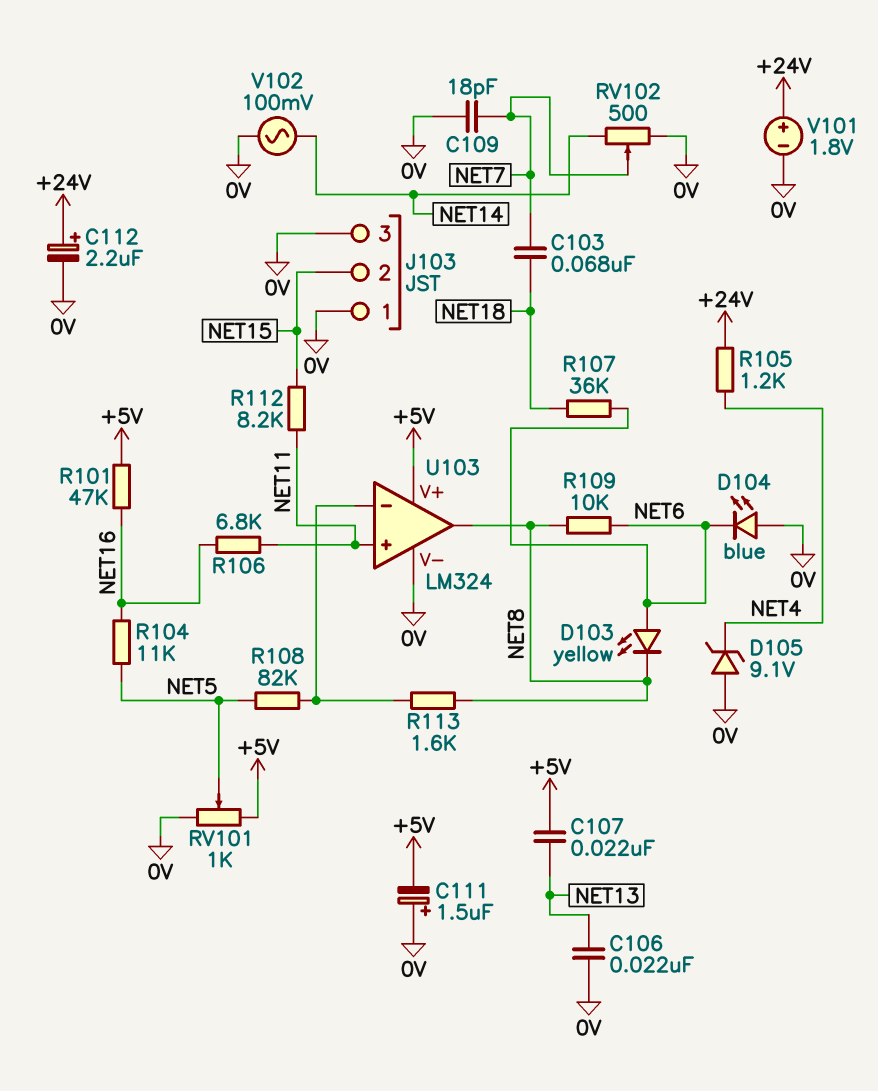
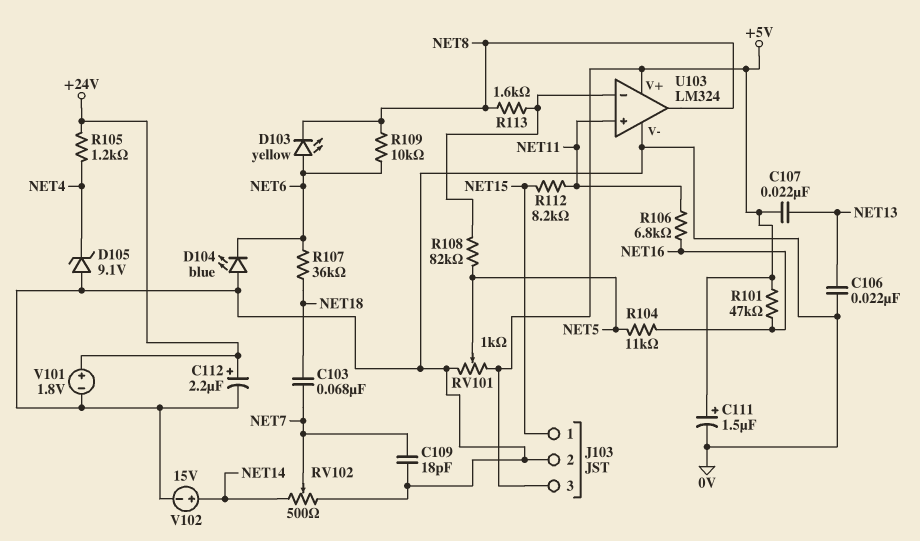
C111: 1.5uF (plus 0V, minus +5V) -> 1.5uF (plus +5V, minus 0V)
J103 pin 1: 0V -> NET15
J103 pin 2: NET15 -> 0V
J103 pin 3: 0V -> +5V
V102: AC 100mV (0V, NET14) -> 15V (plus NET14, minus 0V)

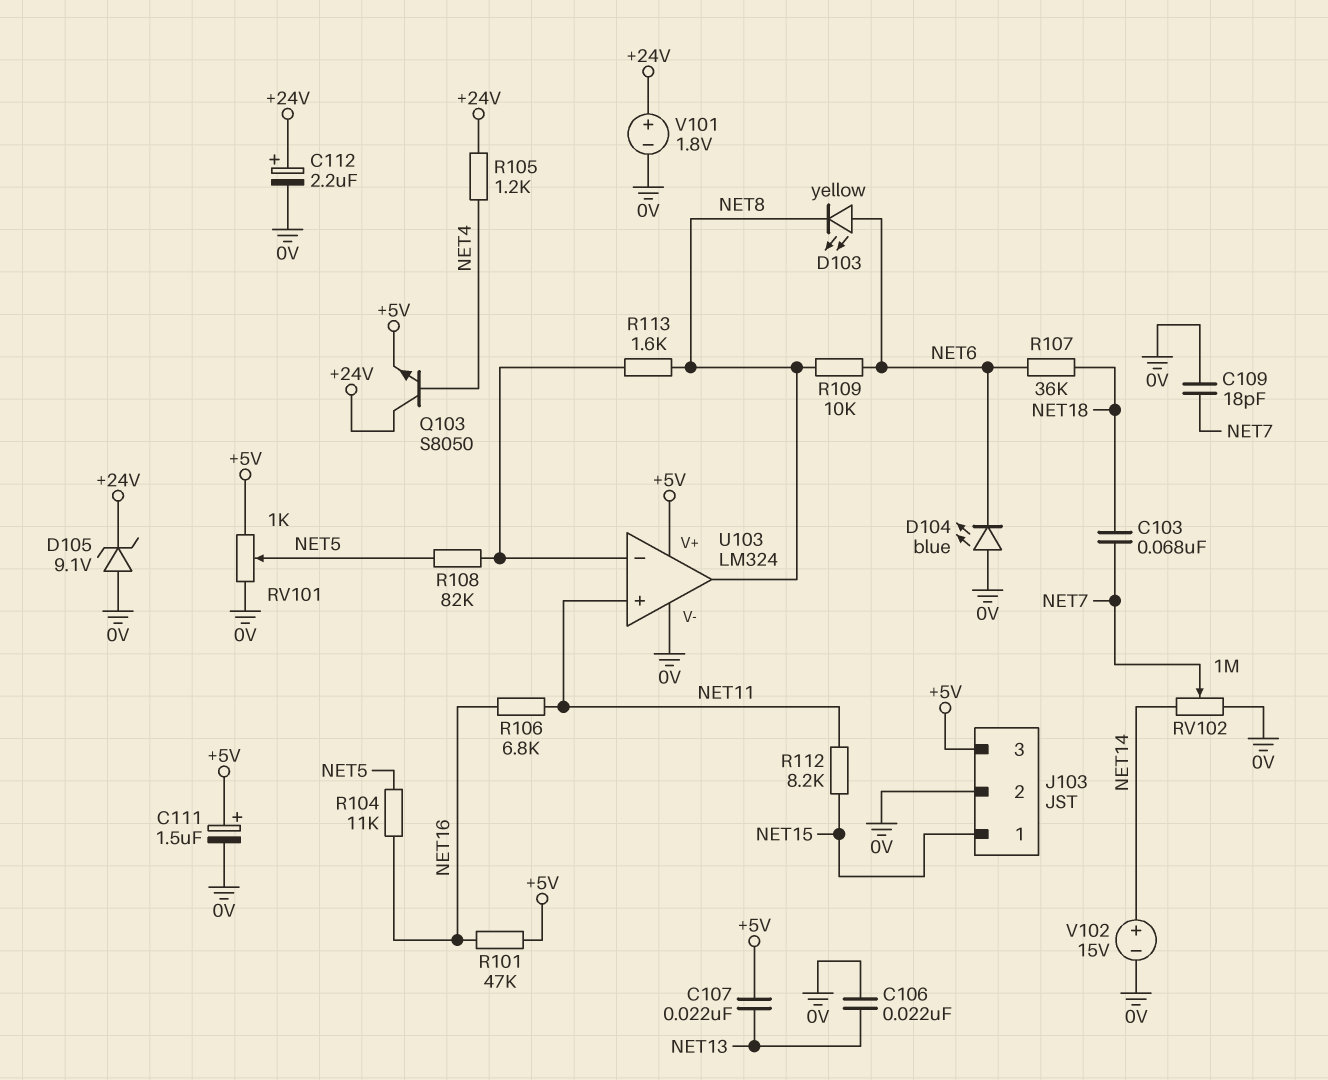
D105: zener 9.1V (A 0V, K NET4) -> zener 9.1V (A 0V, K +24V)
Q103: none -> NPN S8050 (B NET4, C +24V, E +5V)
RV102: 500 (0V, NET14, wiper NET7) -> 1M (0V, NET14, wiper NET7)

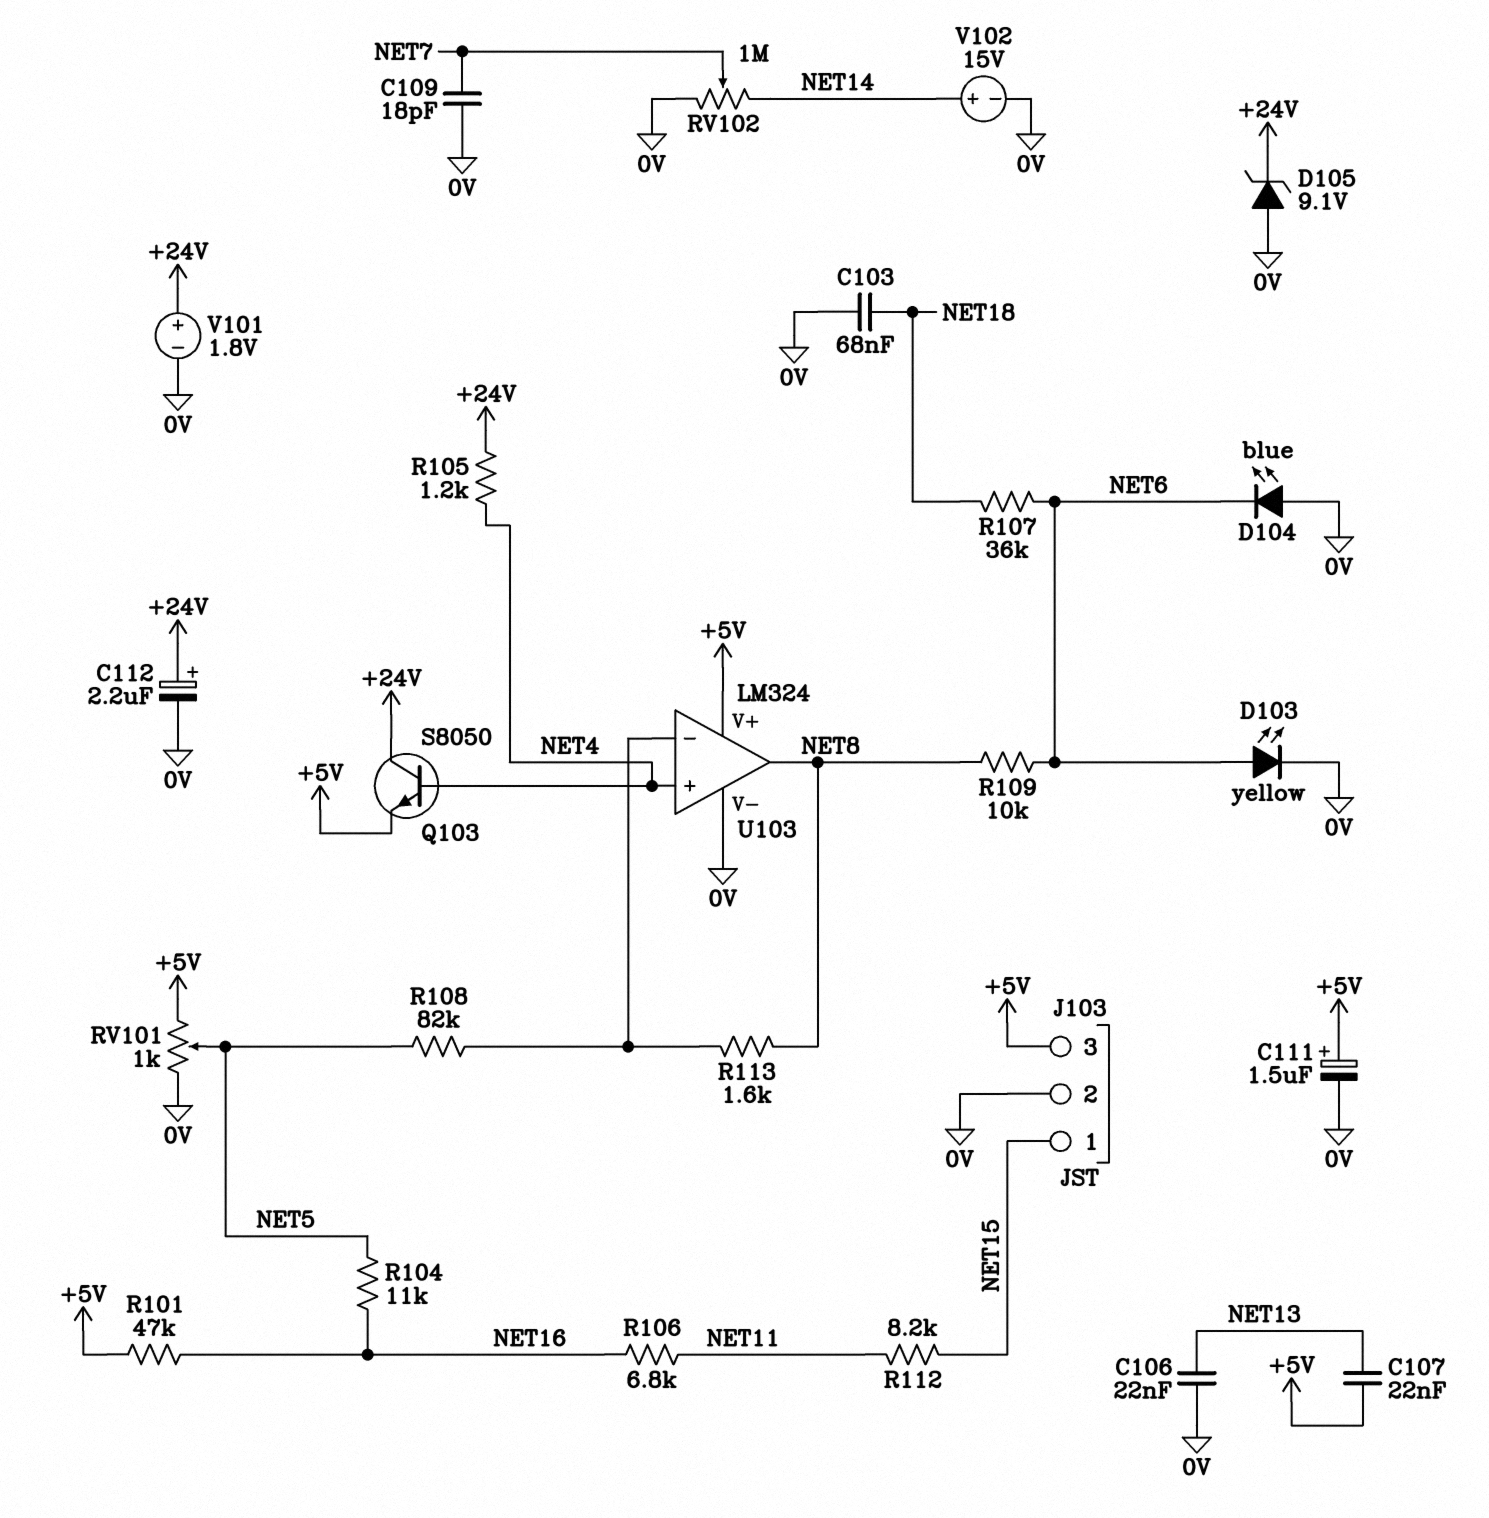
C103: 68nF (NET7, NET18) -> 68nF (0V, NET18)
D103: LED yellow (A NET6, K NET8) -> LED yellow (A NET6, K 0V)
U103 pin in+: NET11 -> NET4

